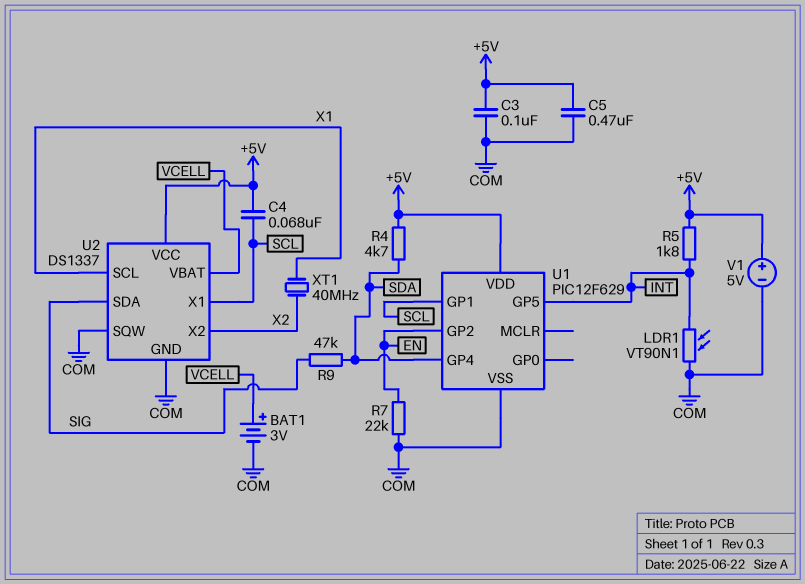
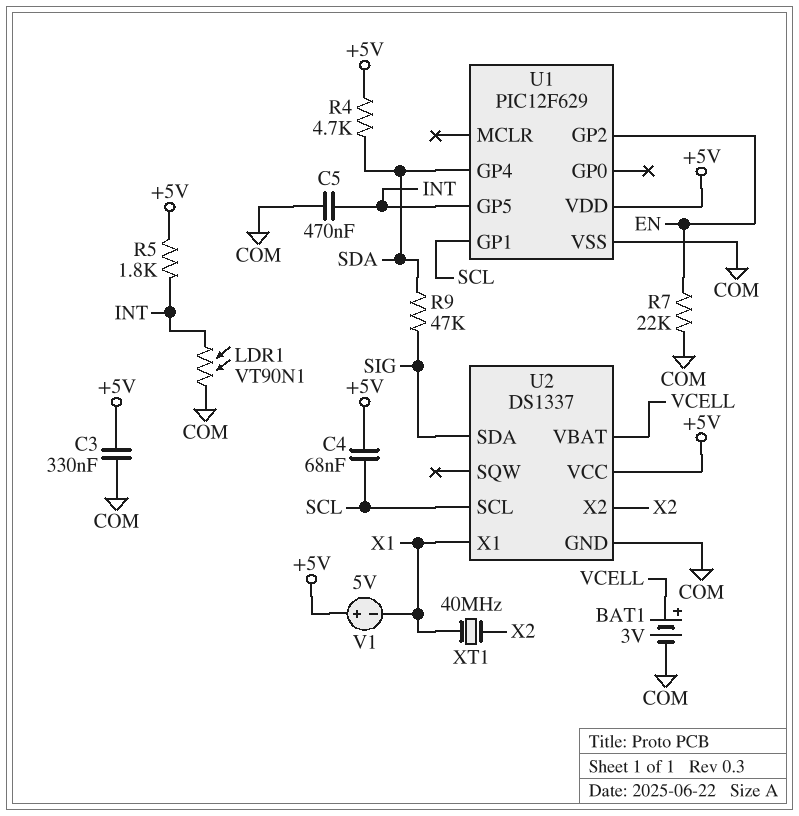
C3: 100nF (+5V, COM) -> 330nF (+5V, COM)
C5: 470nF (+5V, COM) -> 470nF (COM, INT)
U2 pin SCL: X1 -> SCL
U2 pin SQW: COM -> none
U2 pin X1: SCL -> X1
V1: 5V (plus +5V, minus COM) -> 5V (plus +5V, minus X1)

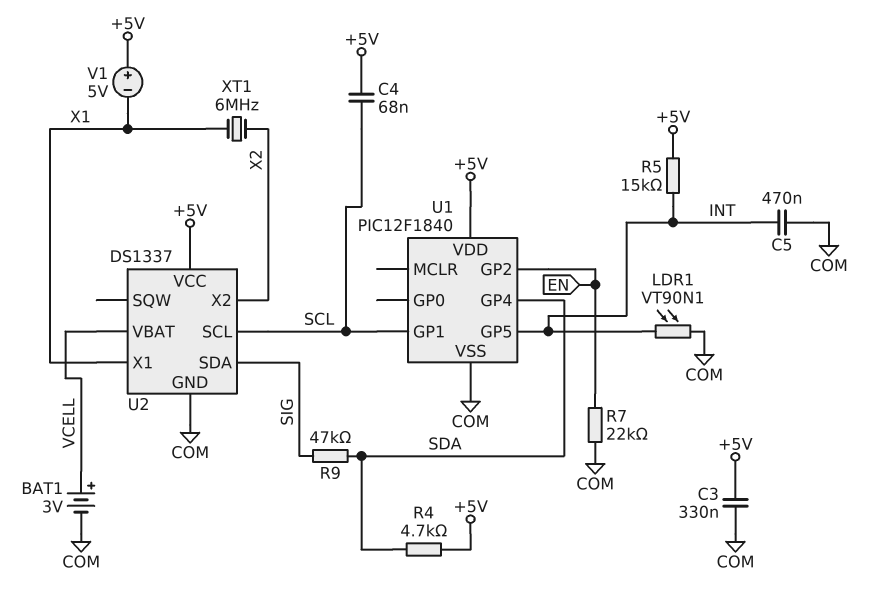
R5: 1.8k (+5V, INT) -> 15k (+5V, INT)
U1: PIC12F629 -> PIC12F1840
XT1: 40MHz (X1, X2) -> 6MHz (X1, X2)

